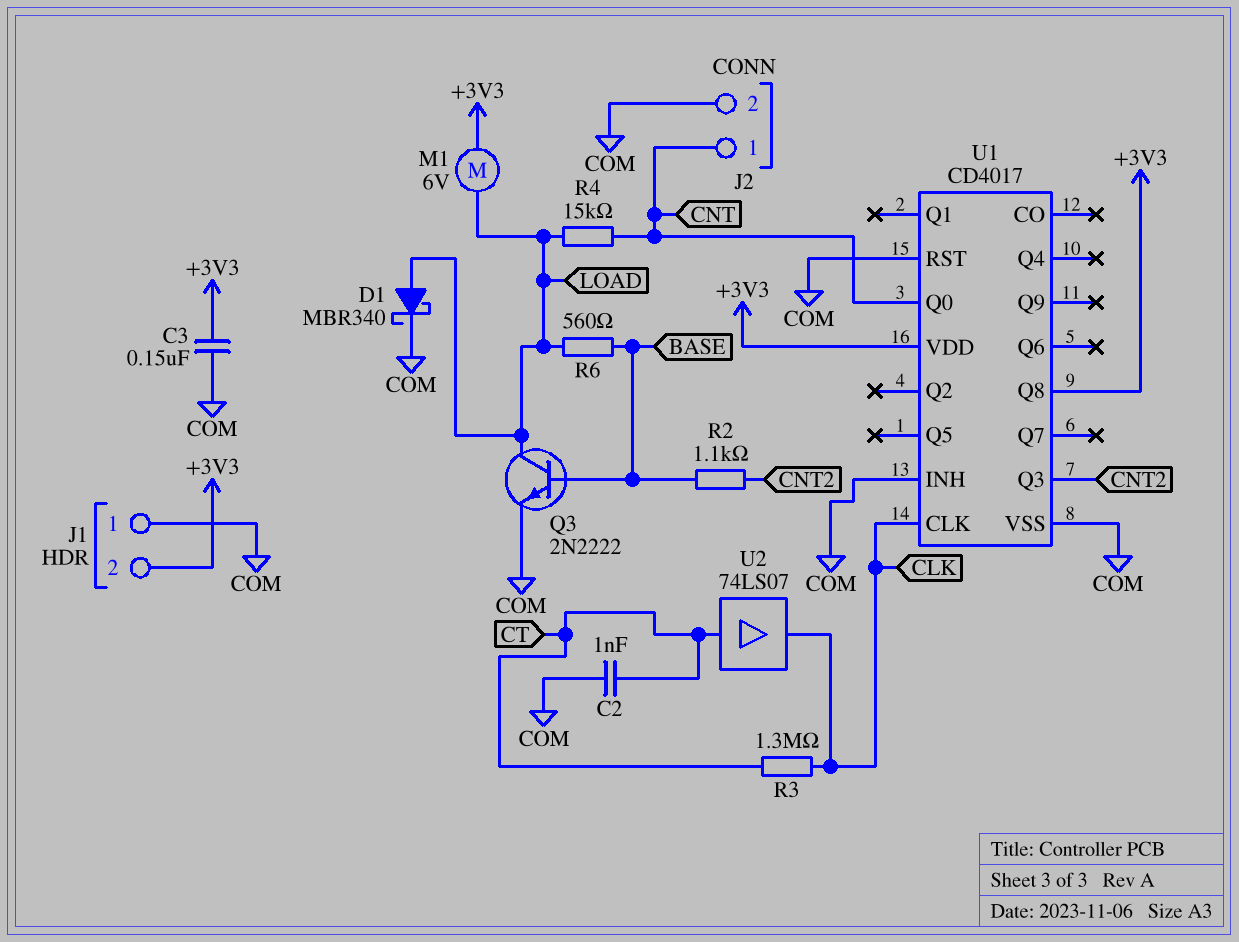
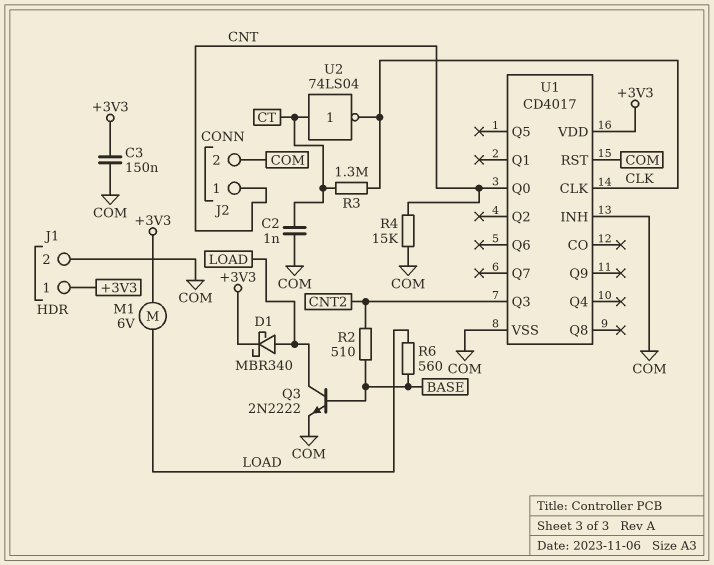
D1: schottky MBR340 (A LOAD, K COM) -> schottky MBR340 (A LOAD, K +3V3)
J1 pin 1: COM -> +3V3
J1 pin 2: +3V3 -> COM
R2: 1.1k (BASE, CNT2) -> 510 (BASE, CNT2)
R4: 15k (CNT, LOAD) -> 15k (CNT, COM)
U1 pin Q8: +3V3 -> none
U2: buffer 74LS07 (in CT, out CLK) -> NOT 74LS04 (in CT, out CLK)

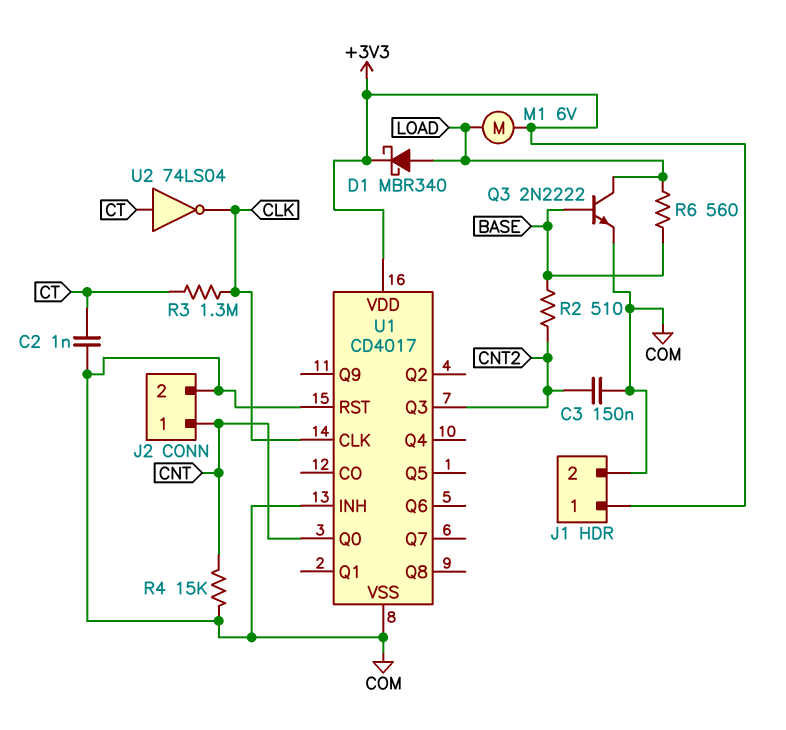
C3: 150nF (+3V3, COM) -> 150nF (CNT2, COM)

